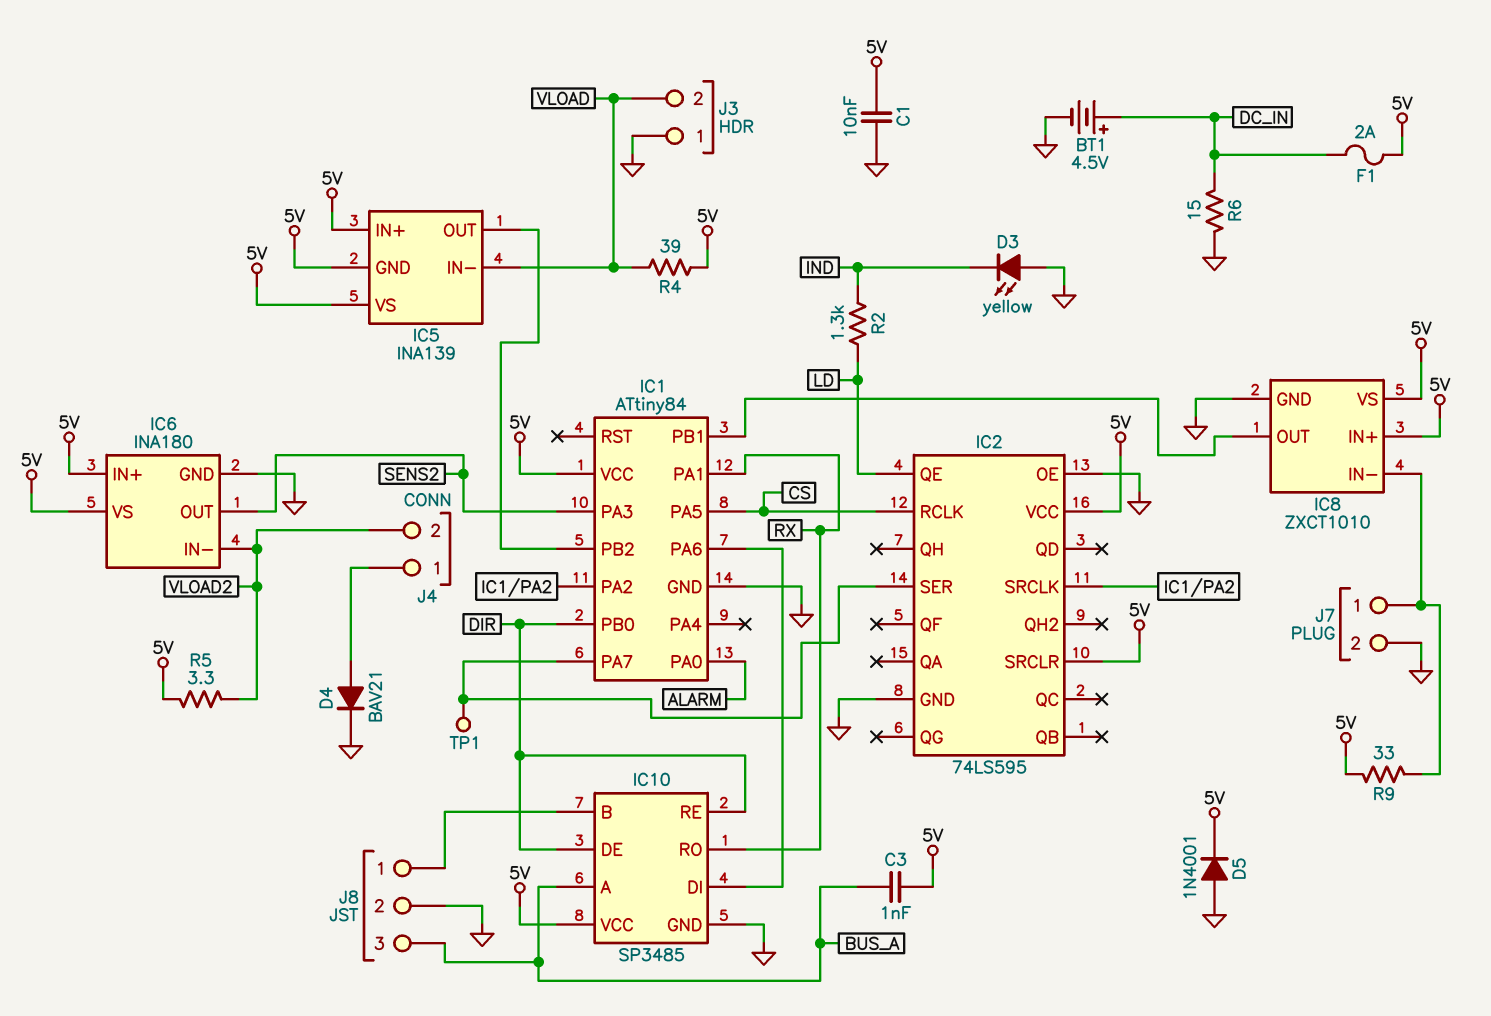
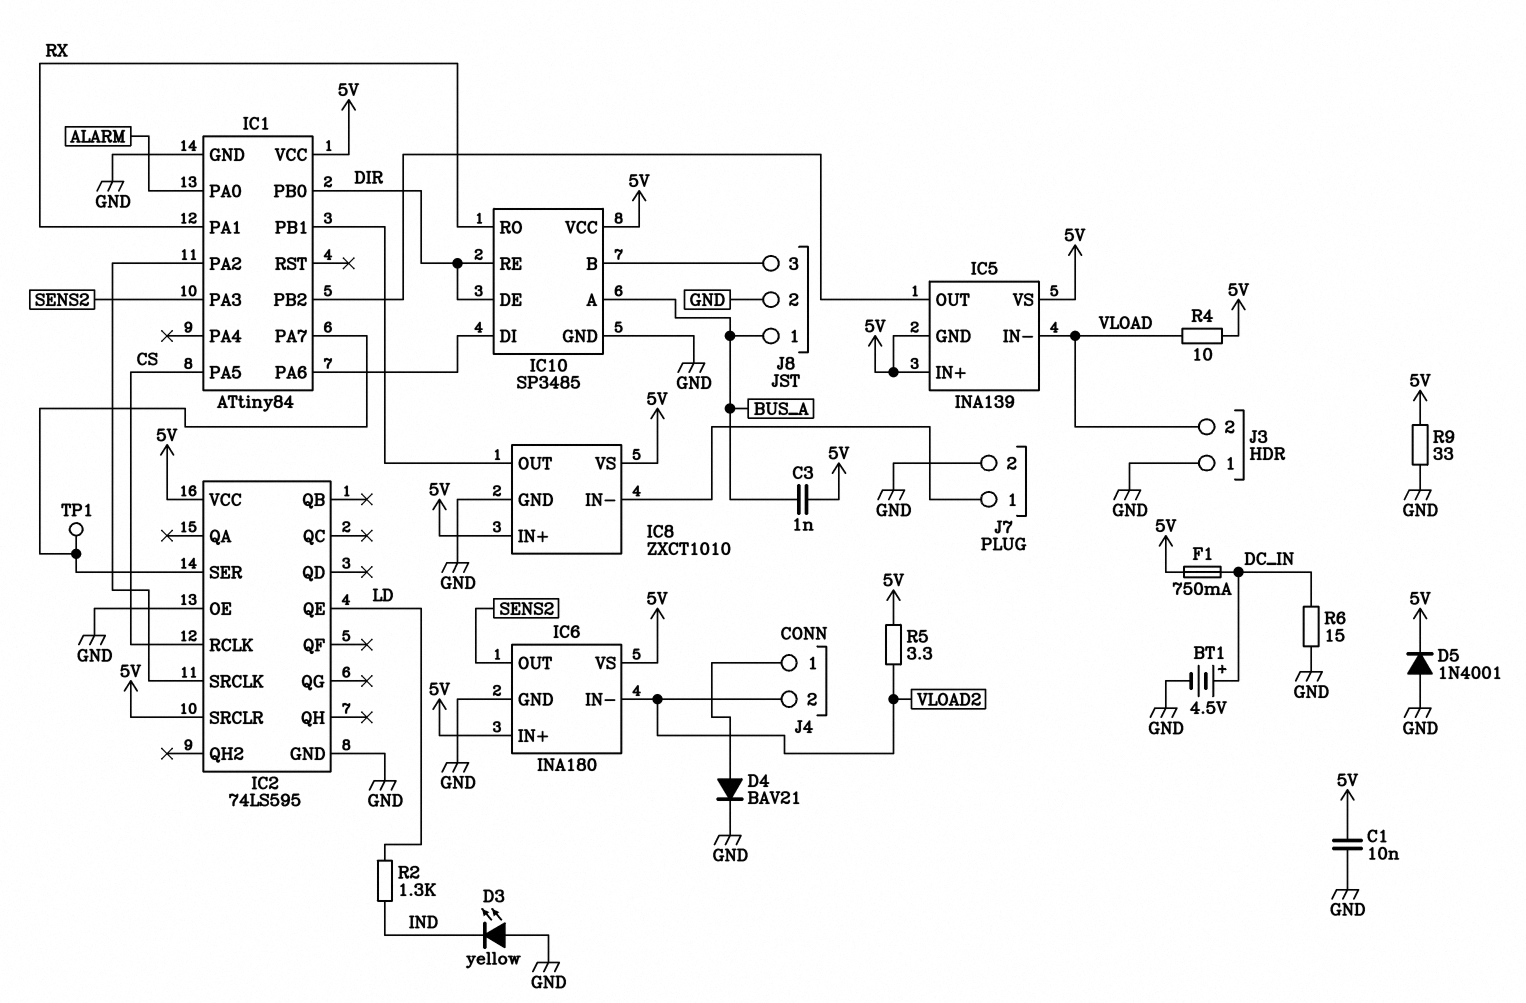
F1: 2A (5V, DC_IN) -> 750mA (5V, DC_IN)
J8 pin 1: IC10/B -> BUS_A
J8 pin 3: BUS_A -> IC10/B
R4: 39 (5V, VLOAD) -> 10 (5V, VLOAD)
R9: 33 (5V, IC8/IN-) -> 33 (5V, GND)

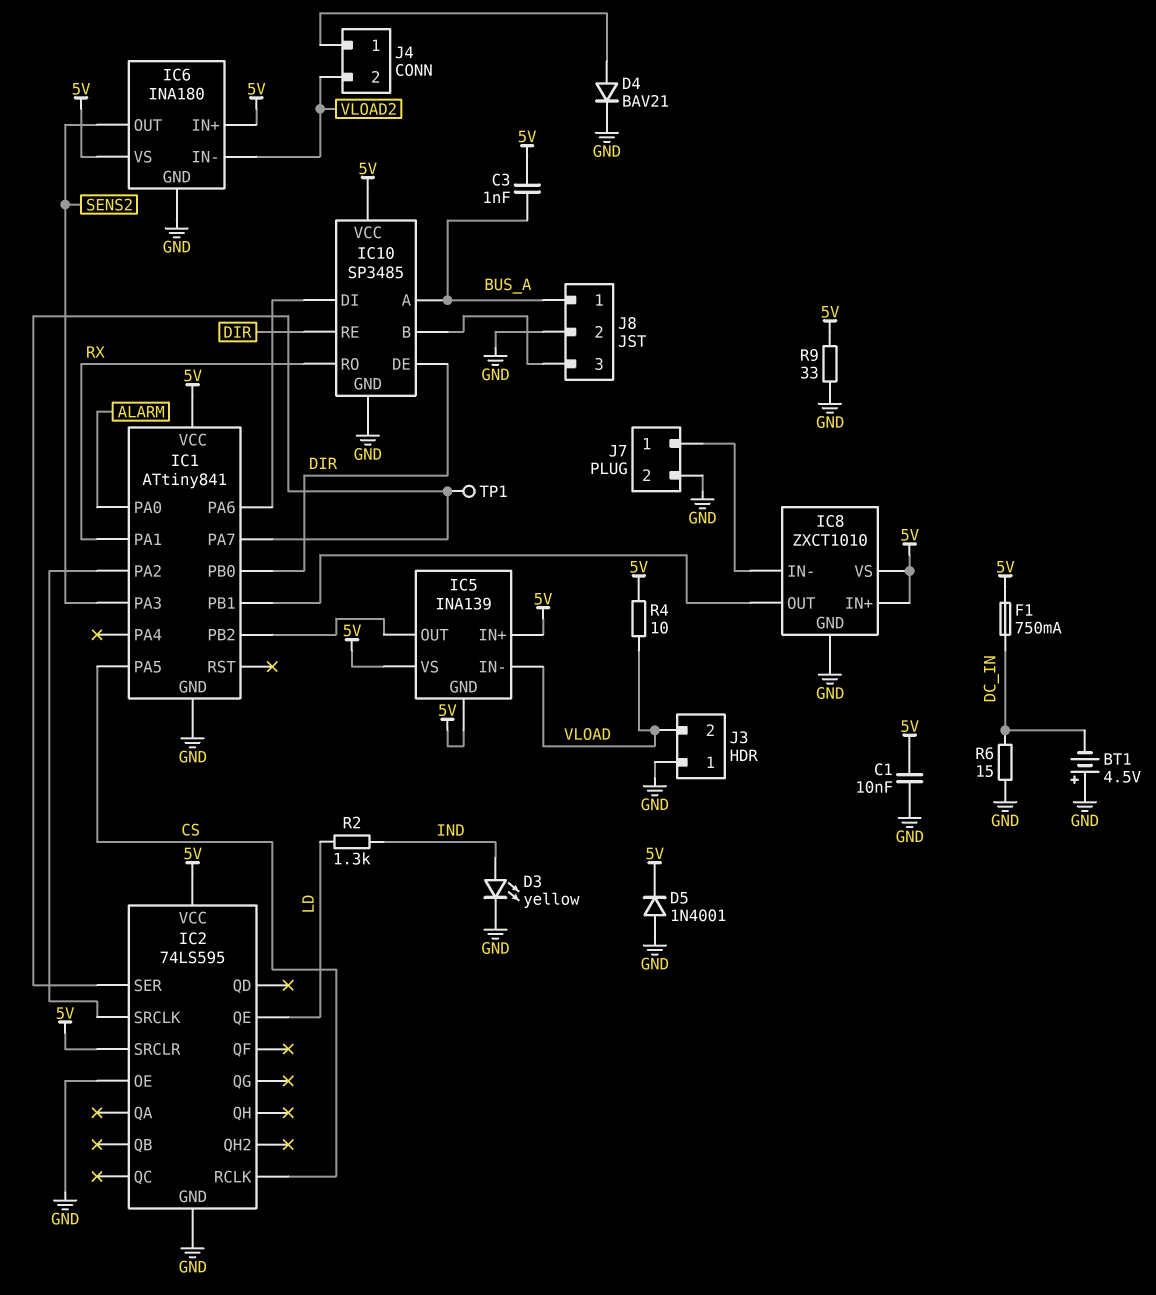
BT1: 4.5V (plus DC_IN, minus GND) -> 4.5V (plus GND, minus DC_IN)
D3: LED yellow (A GND, K IND) -> LED yellow (A IND, K GND)
IC1: ATtiny84 -> ATtiny841
R5: 3.3 (5V, VLOAD2) -> none

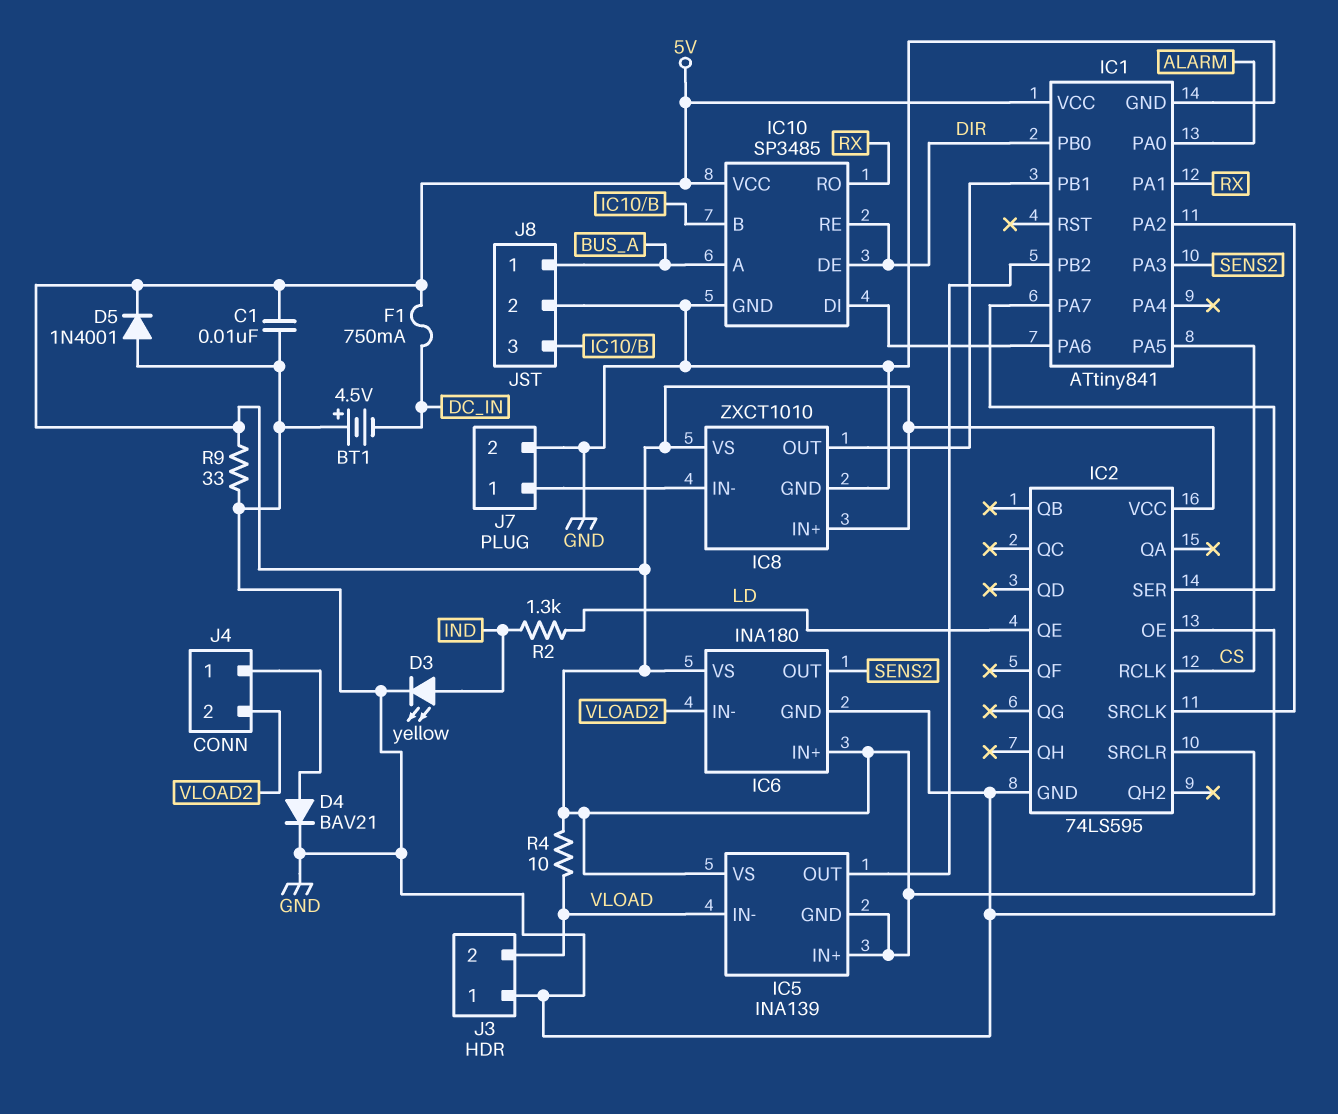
C3: 1nF (5V, BUS_A) -> none
R6: 15 (DC_IN, GND) -> none
TP1: test point (IC1/PA7) -> none

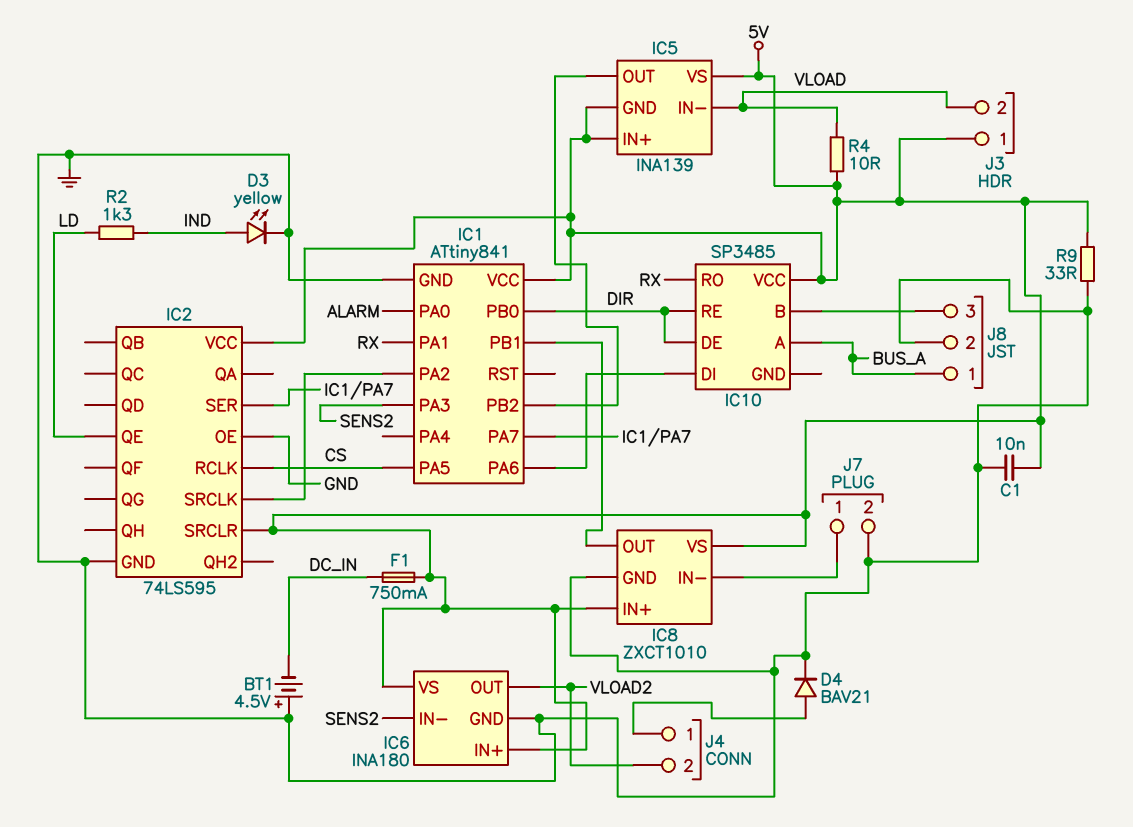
D5: diode 1N4001 (A GND, K 5V) -> none
IC6 pin IN-: VLOAD2 -> SENS2
IC6 pin OUT: SENS2 -> VLOAD2
IC10 pin GND: GND -> none
J3 pin 1: GND -> 5V

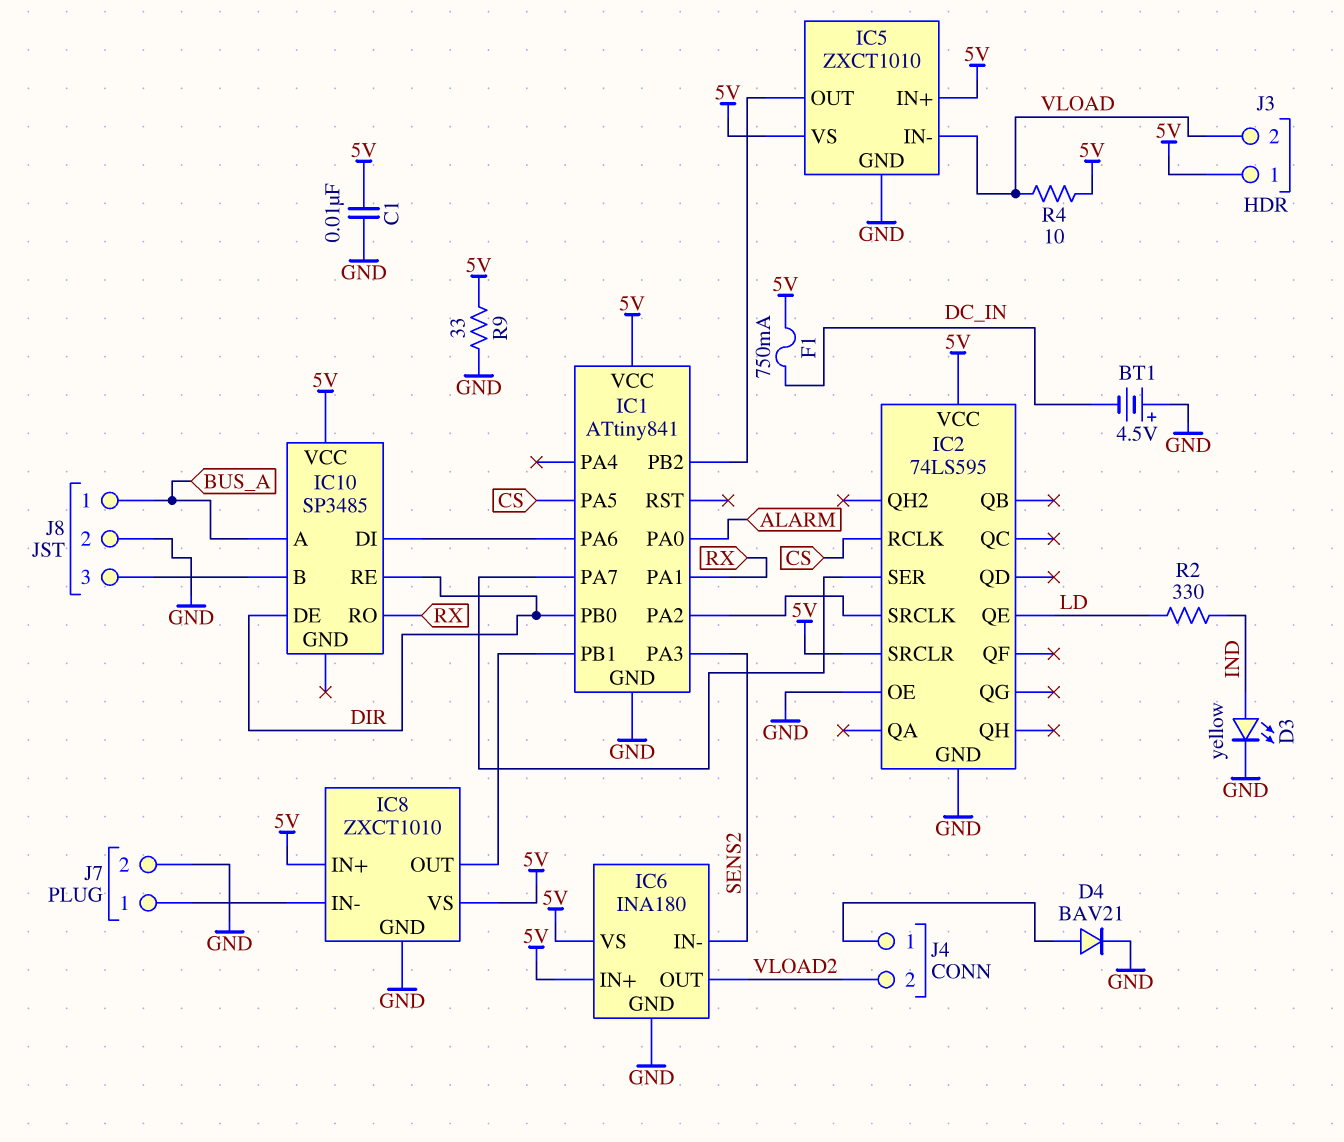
IC5: INA139 -> ZXCT1010
IC5 pin GND: 5V -> GND
R2: 1.3k (IND, LD) -> 330 (IND, LD)

